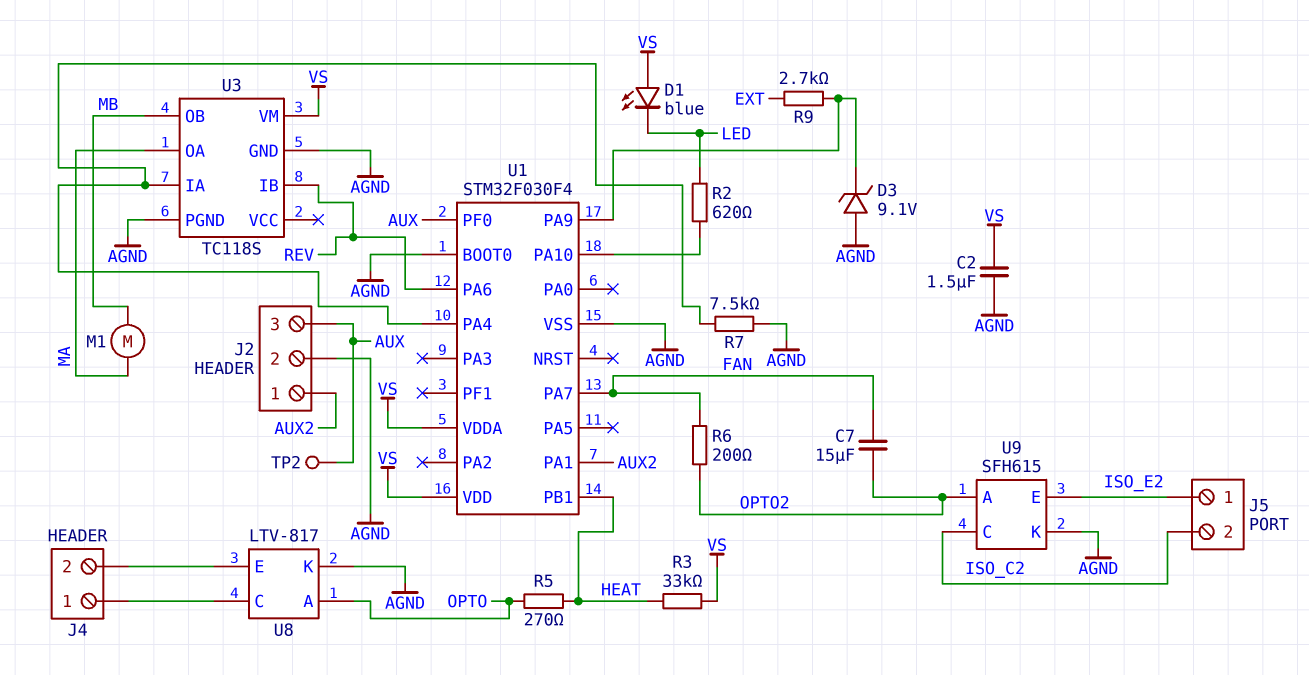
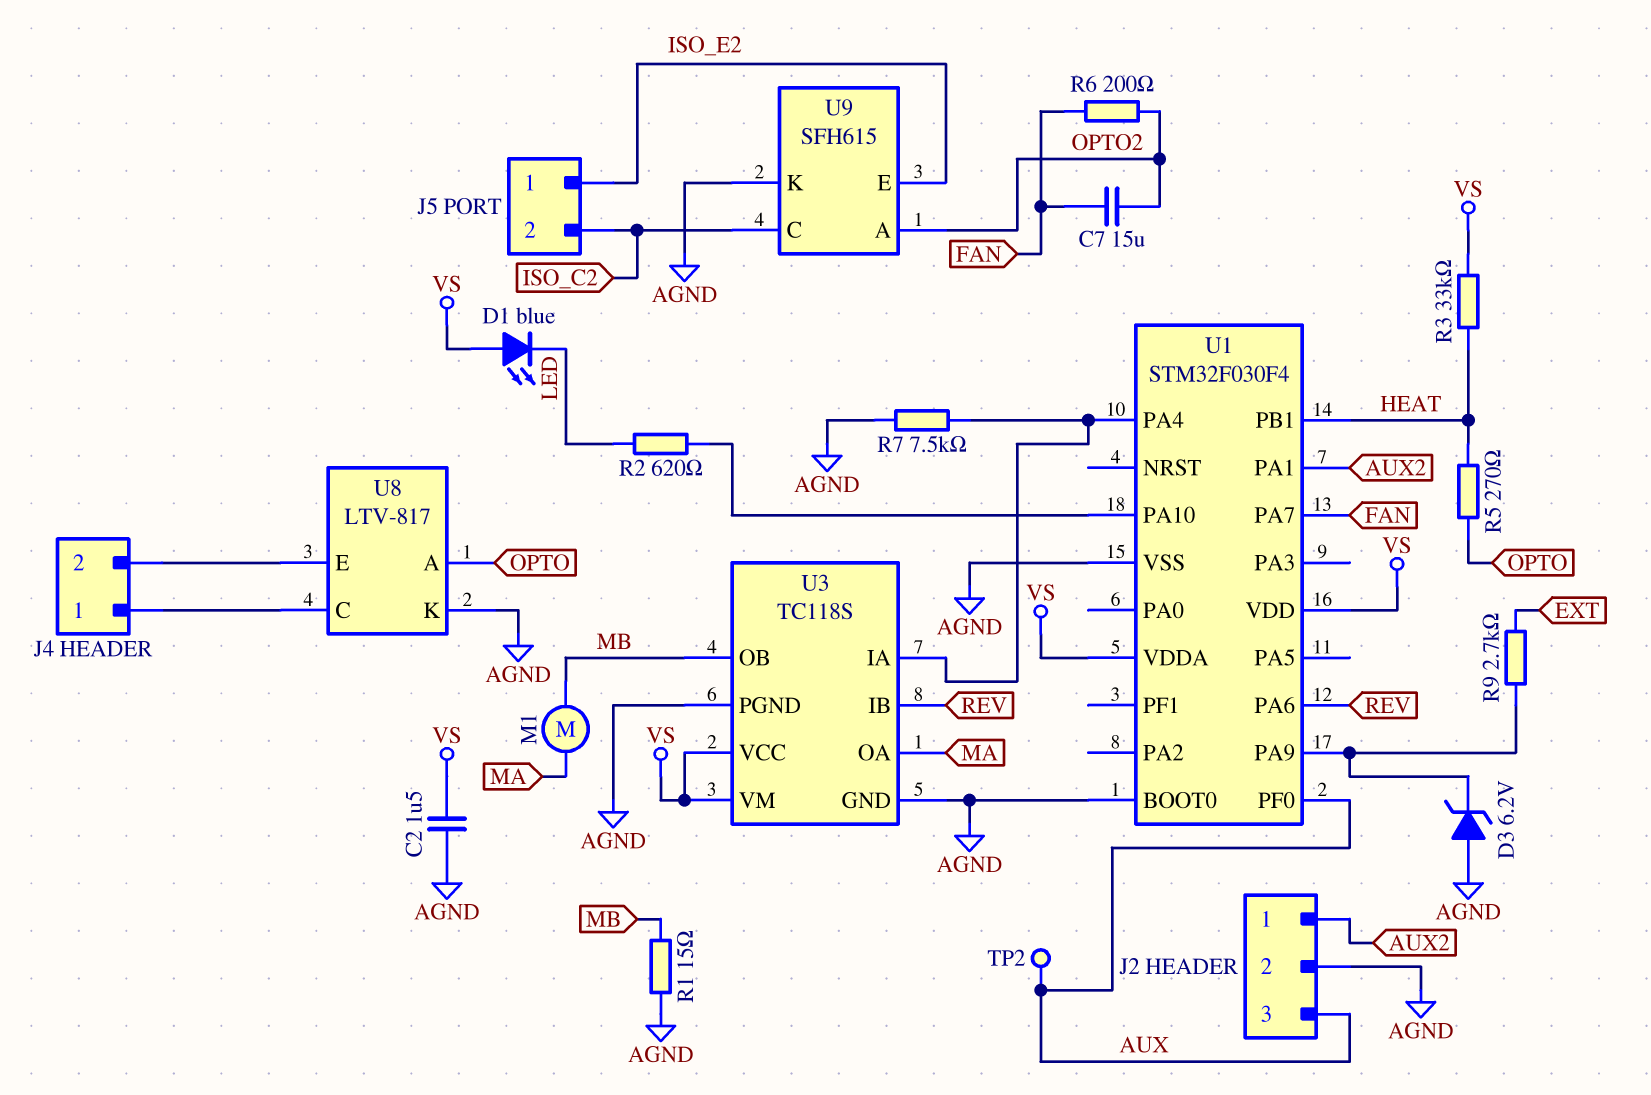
D3: zener 9.1V (A AGND, K U1/PA9) -> zener 6.2V (A AGND, K U1/PA9)
R1: none -> 15 (AGND, MB)
U3 pin VCC: none -> VS

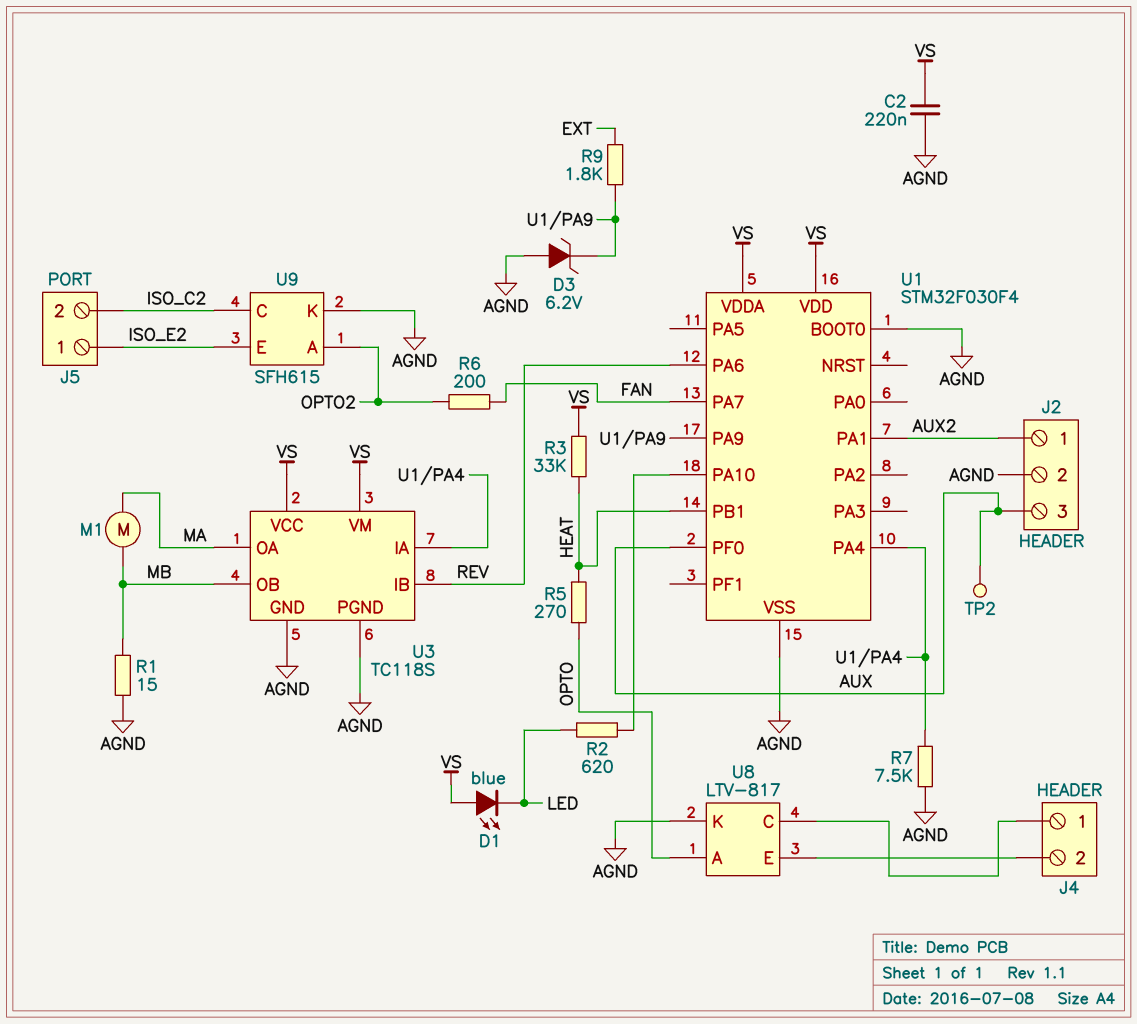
C2: 1.5uF (AGND, VS) -> 220nF (AGND, VS)
C7: 15uF (FAN, OPTO2) -> none
R9: 2.7k (EXT, U1/PA9) -> 1.8k (EXT, U1/PA9)

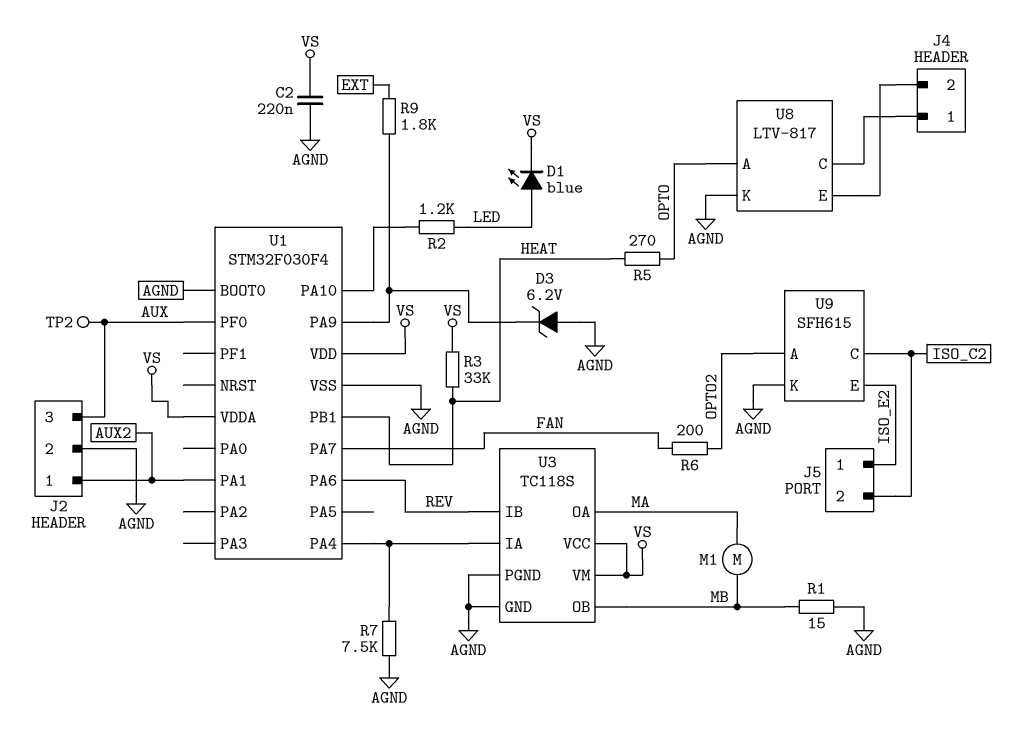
D1: LED blue (A VS, K LED) -> LED blue (A LED, K VS)
R2: 620 (LED, U1/PA10) -> 1.2k (LED, U1/PA10)

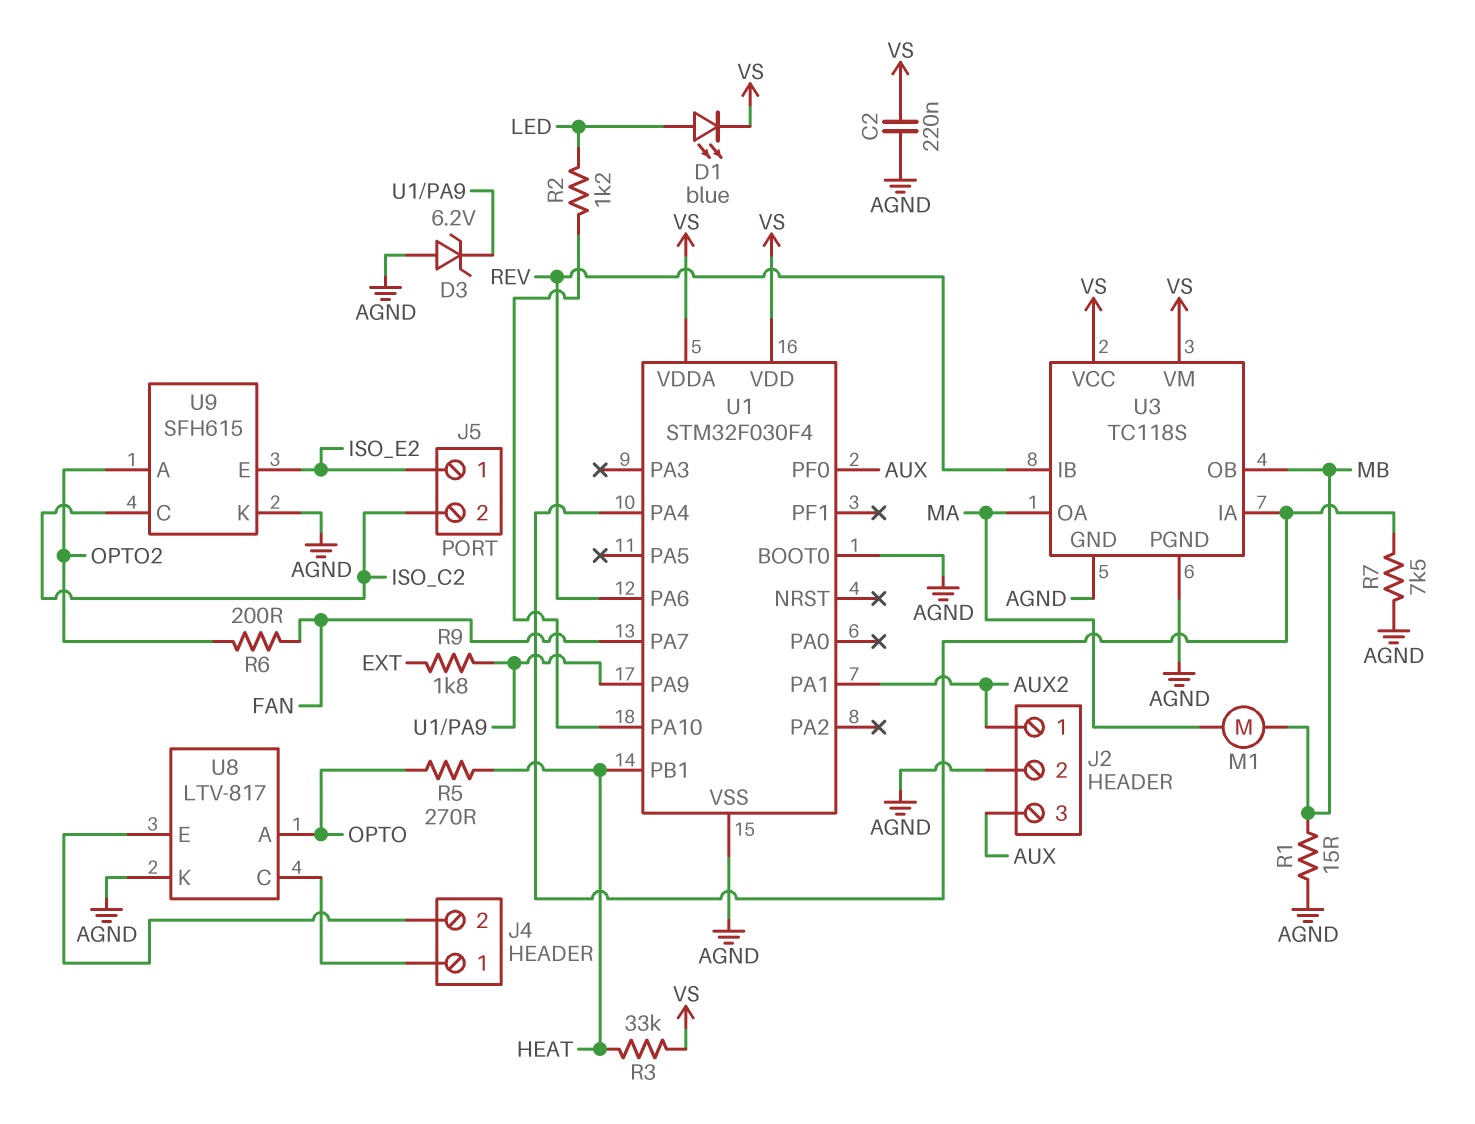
TP2: test point (AUX) -> none

